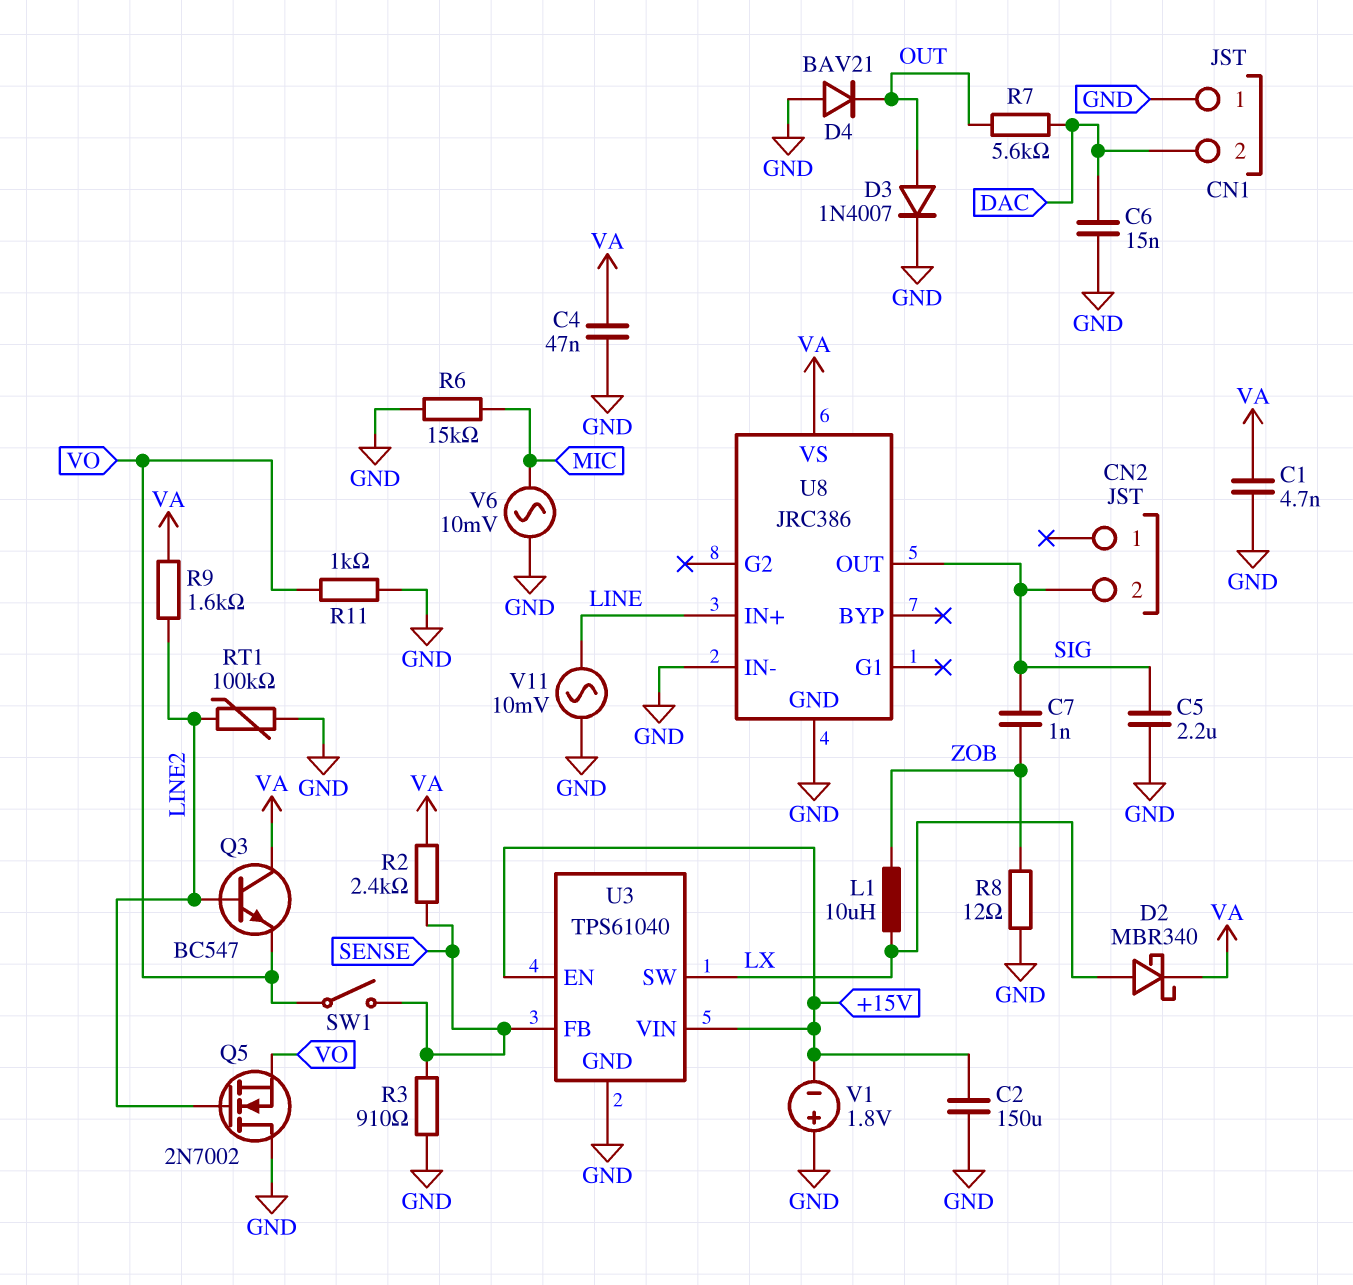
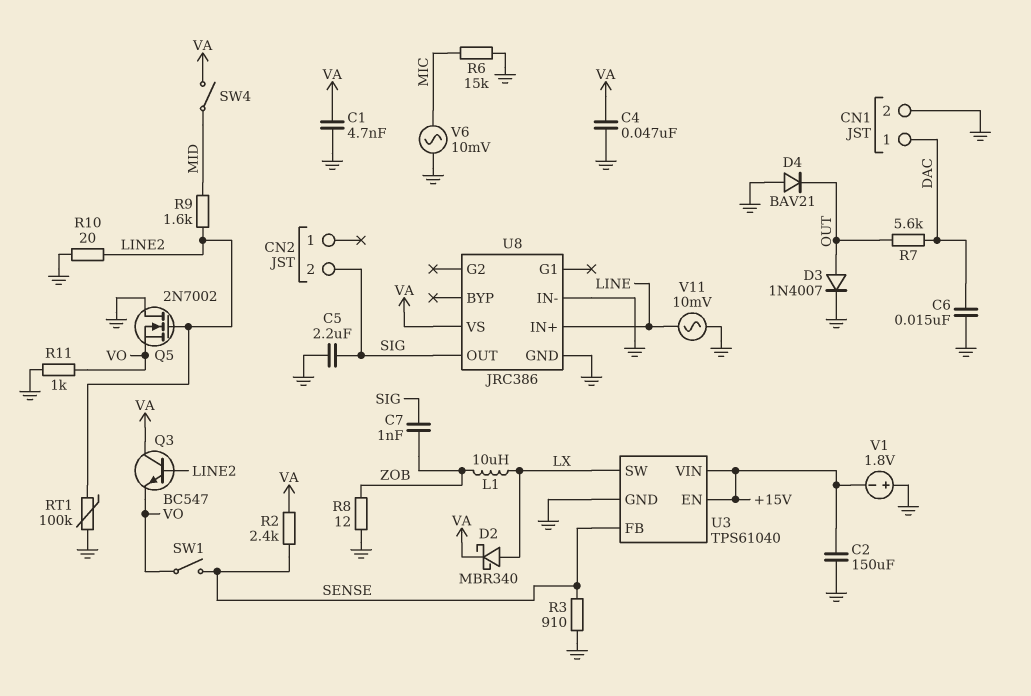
CN1 pin 1: GND -> DAC
CN1 pin 2: DAC -> GND
R9: 1.6k (LINE2, VA) -> 1.6k (LINE2, MID)
R10: none -> 20 (GND, LINE2)
SW4: none -> switch (MID, VA)

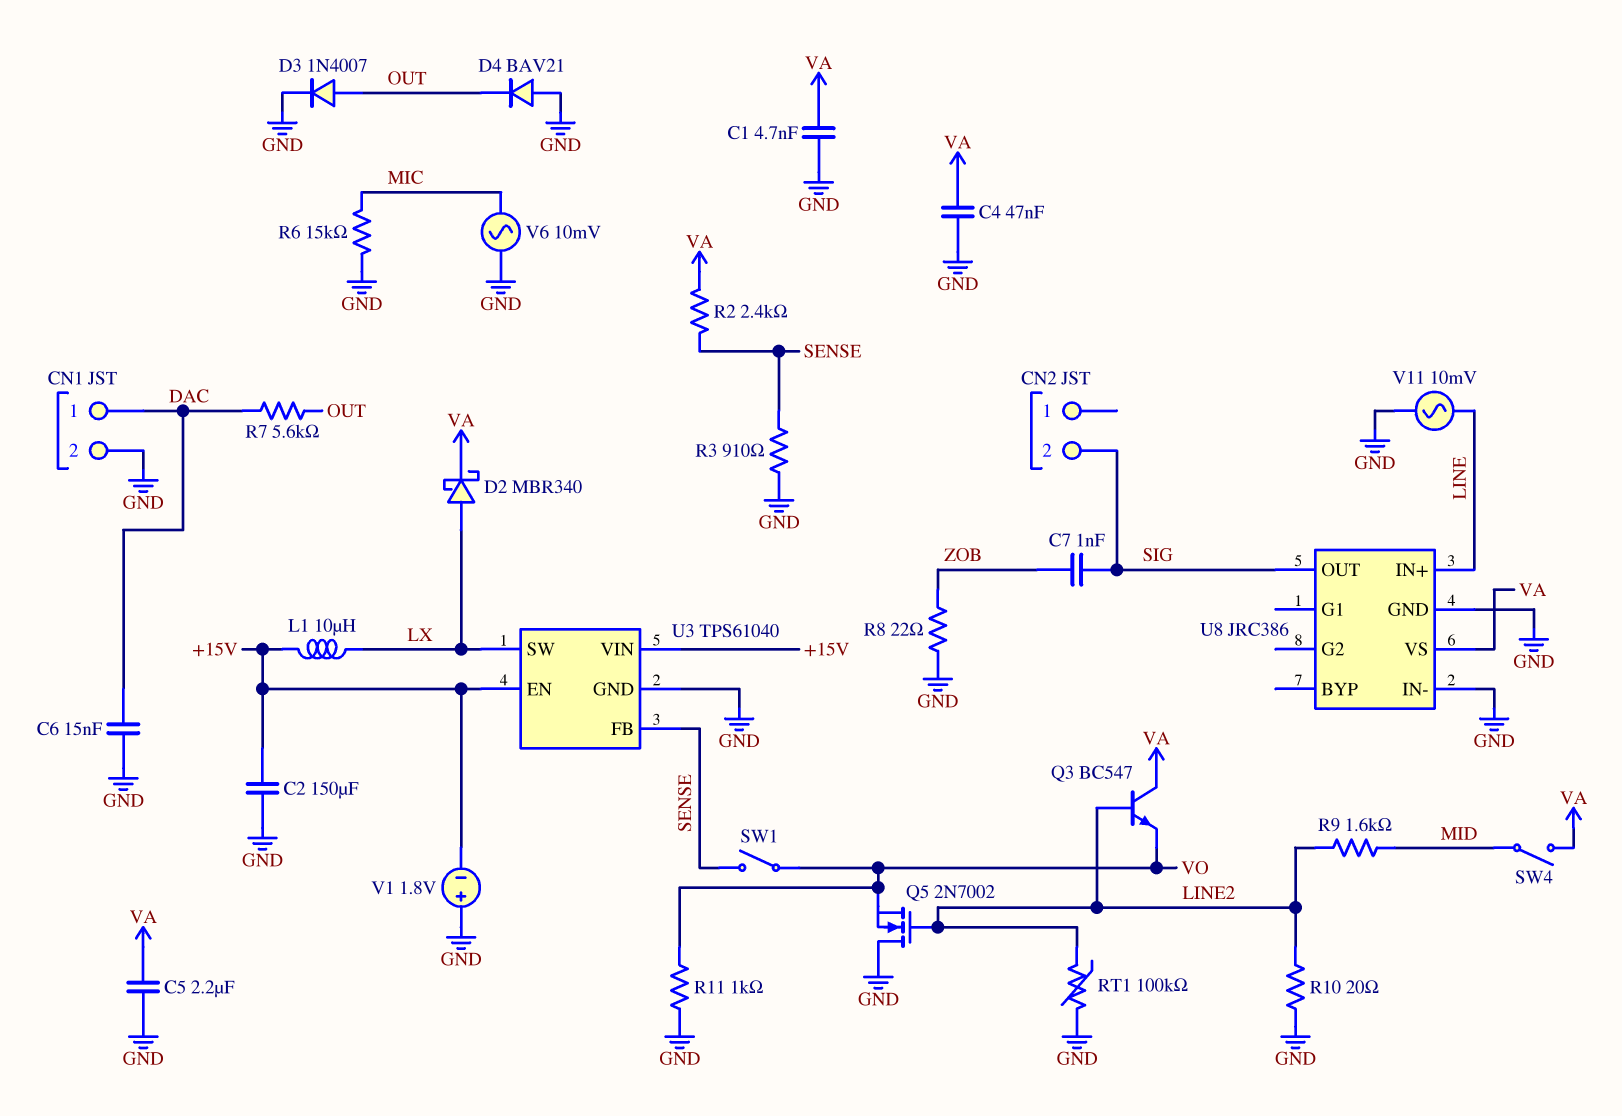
C5: 2.2uF (GND, SIG) -> 2.2uF (GND, VA)
L1: 10uH (LX, ZOB) -> 10uH (+15V, LX)
R8: 12 (GND, ZOB) -> 22 (GND, ZOB)

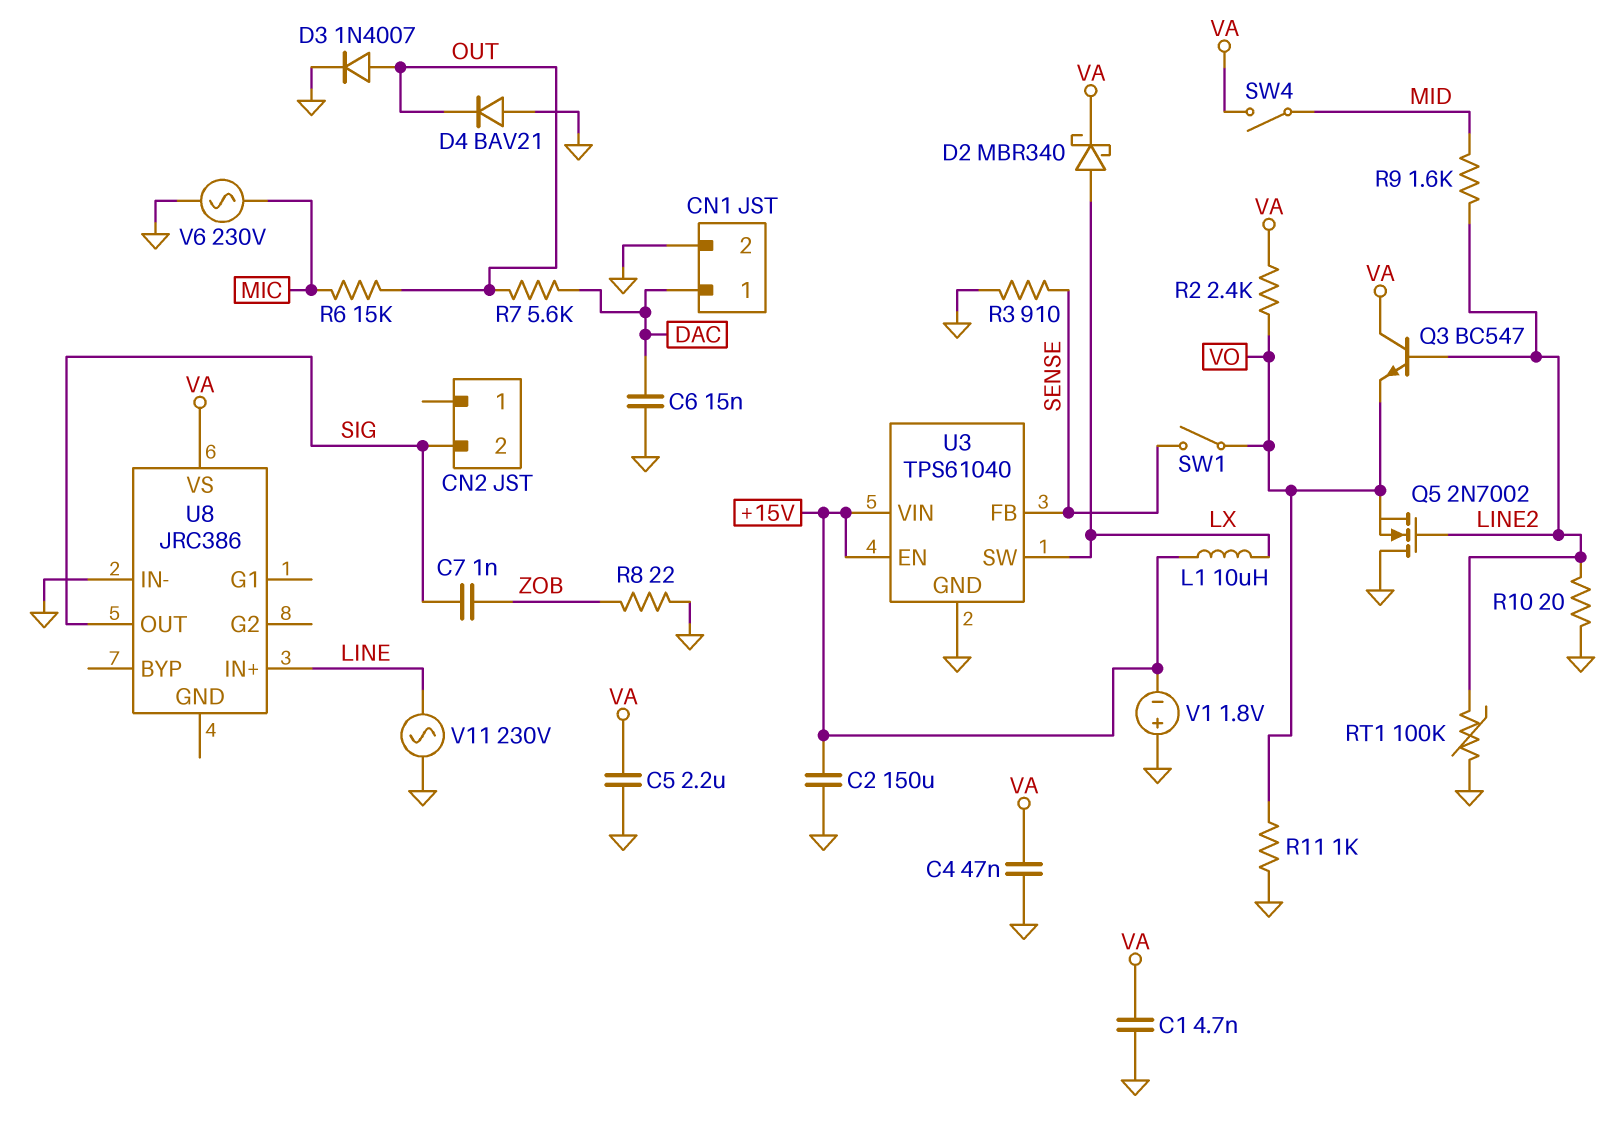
R2: 2.4k (SENSE, VA) -> 2.4k (VA, VO)
R6: 15k (GND, MIC) -> 15k (MIC, OUT)
U8 pin GND: GND -> none
V6: AC 10mV (GND, MIC) -> AC 230V (GND, MIC)
V11: AC 10mV (GND, LINE) -> AC 230V (GND, LINE)

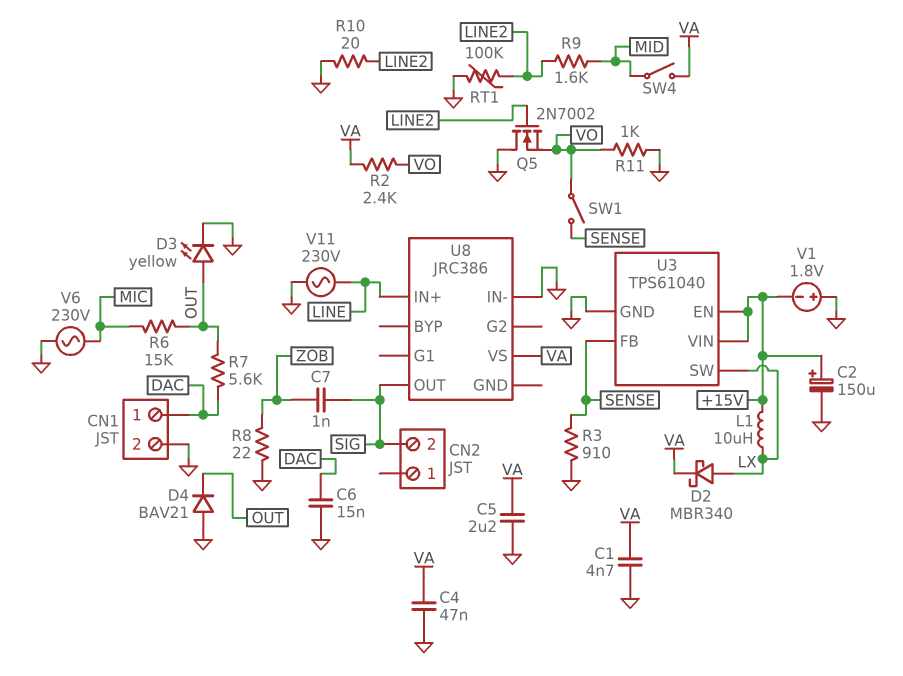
C2: 150uF (+15V, GND) -> 150uF (plus +15V, minus GND)
D3: diode 1N4007 (A OUT, K GND) -> LED yellow (A OUT, K GND)
Q3: NPN BC547 (B LINE2, C VA, E VO) -> none

